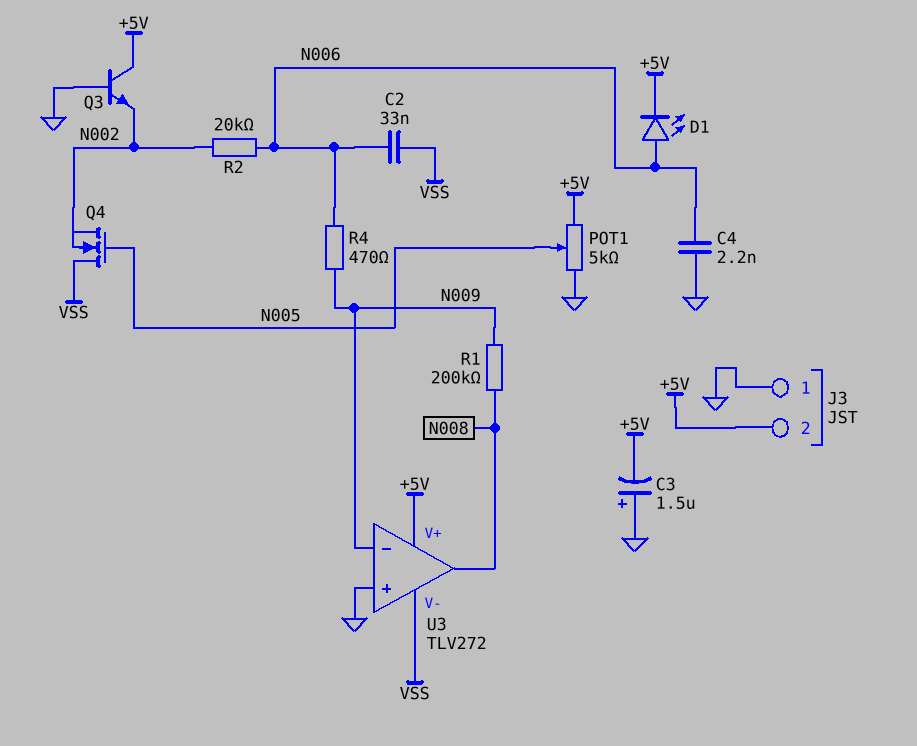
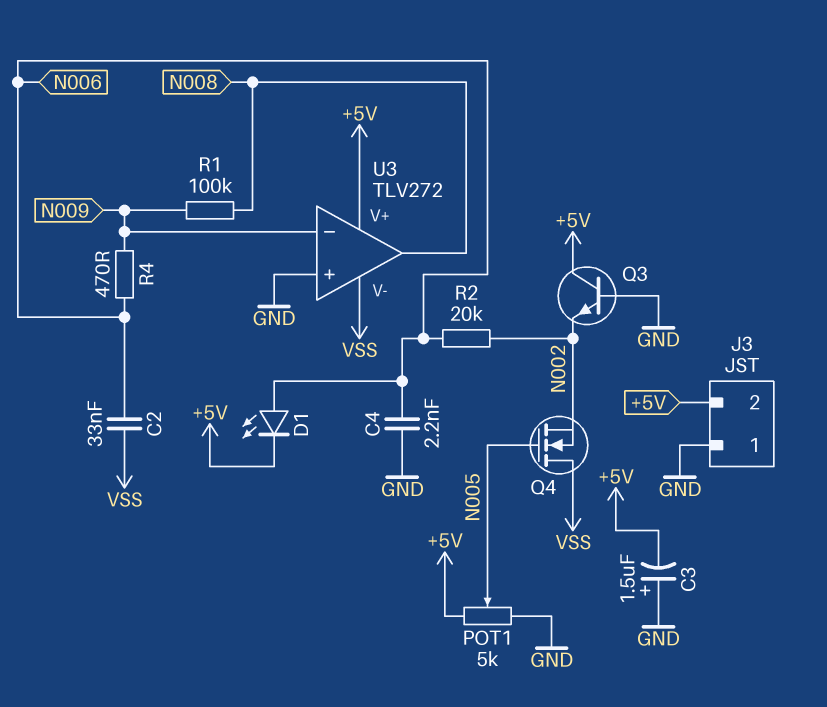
R1: 200k (N008, N009) -> 100k (N008, N009)

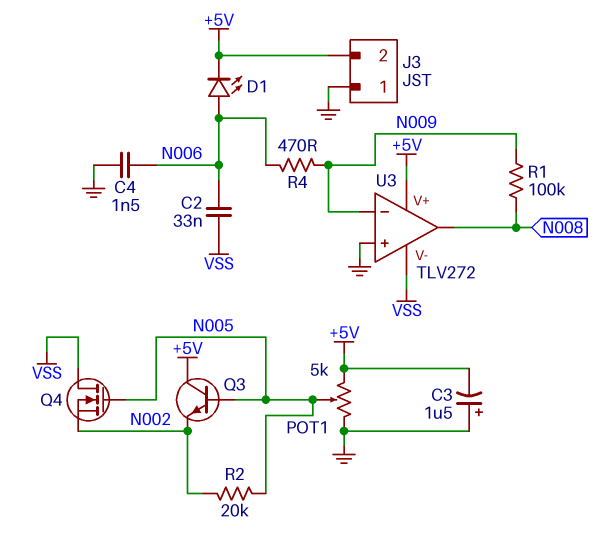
C4: 2.2nF (GND, N006) -> 1.5nF (GND, N006)
Q3: NPN (B GND, C +5V, E N002) -> NPN (B N005, C +5V, E N002)
R2: 20k (N002, N006) -> 20k (N002, N005)

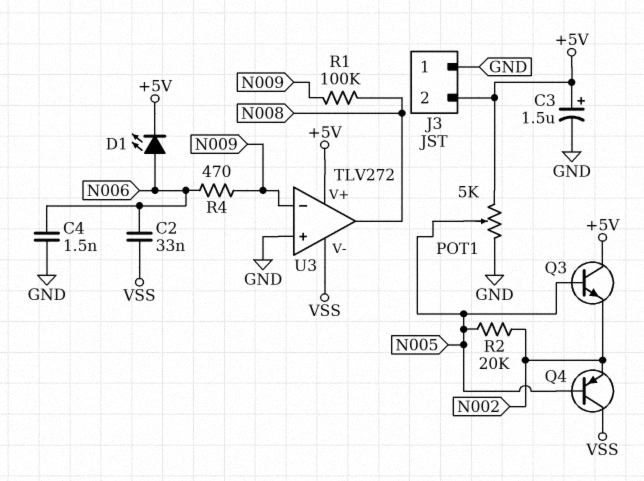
C3: 1.5uF (plus GND, minus +5V) -> 1.5uF (plus +5V, minus GND)
Q4: NMOS (G N005, D VSS, S N002) -> PNP (B N005, C VSS, E N002)

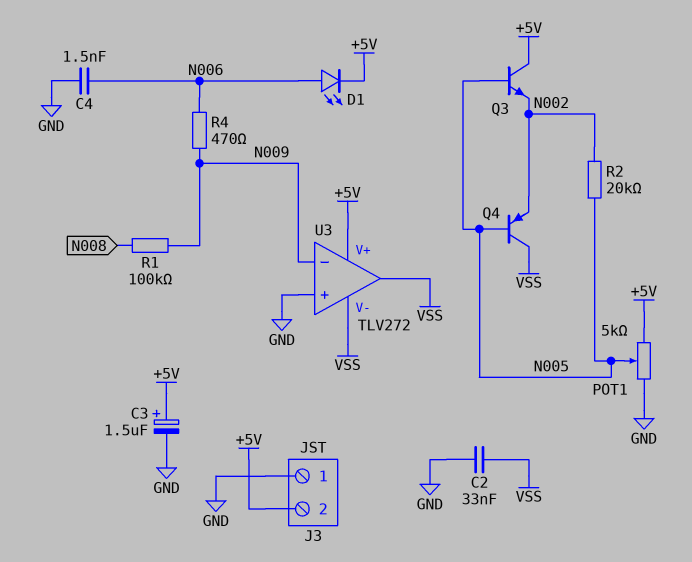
C2: 33nF (N006, VSS) -> 33nF (GND, VSS)
U3 pin out: N008 -> VSS

